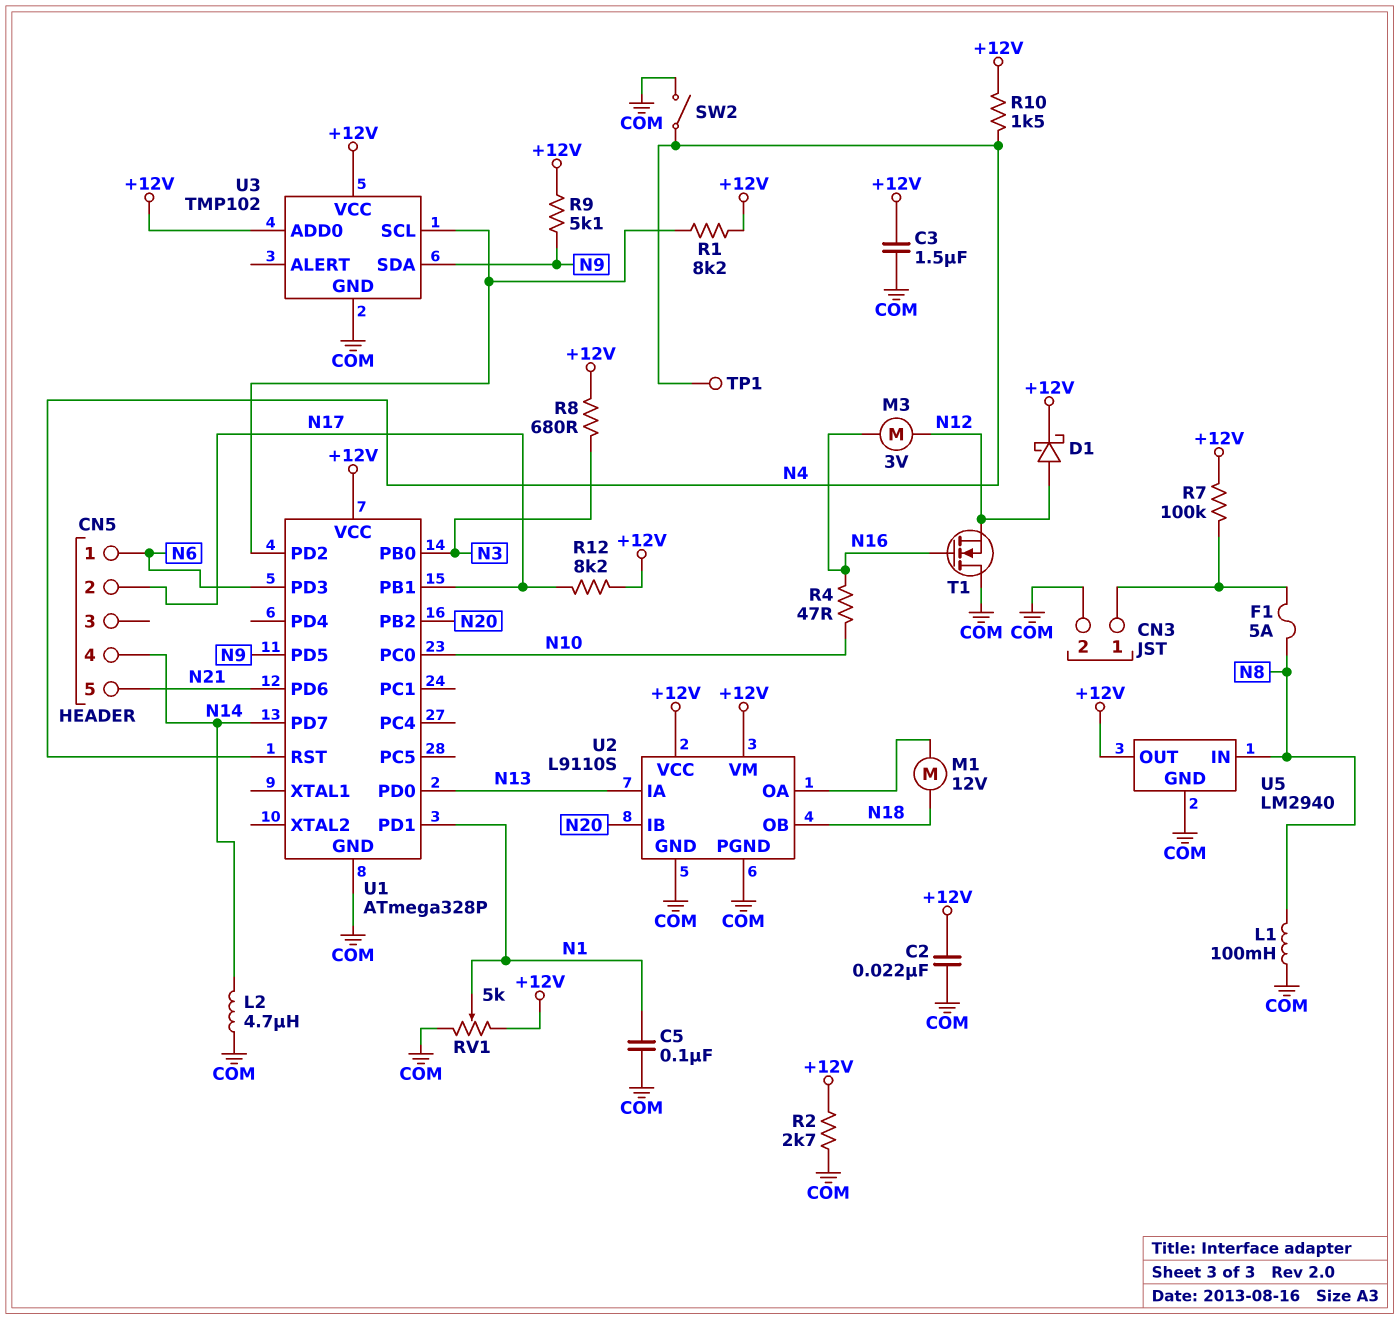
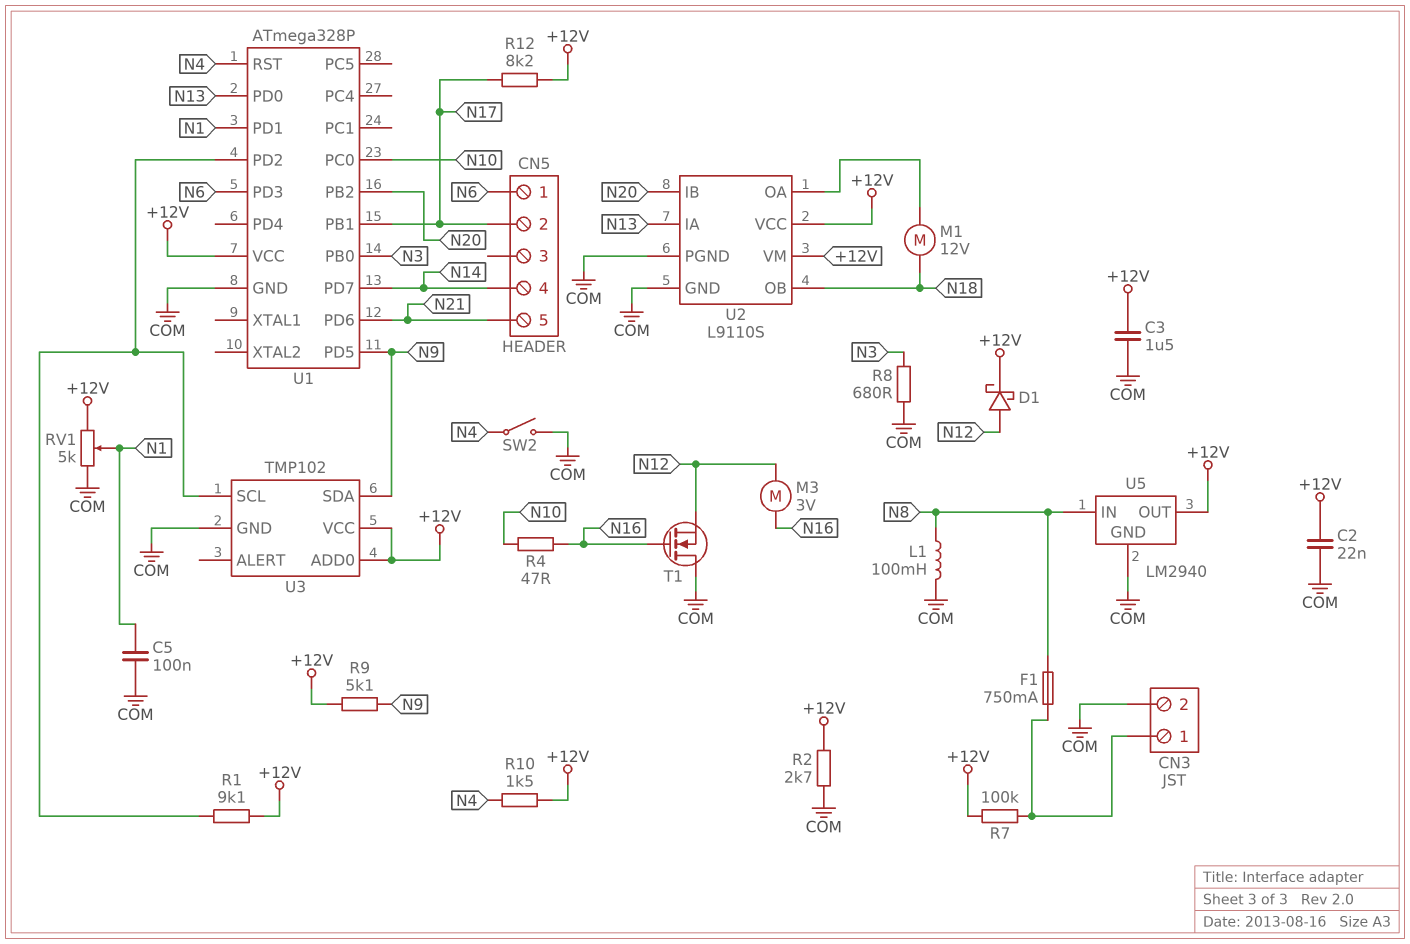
F1: 5A (CN3/1, N8) -> 750mA (CN3/1, N8)
L2: 4.7uH (COM, N14) -> none
R1: 8.2k (+12V, U1/PD2) -> 9.1k (+12V, U1/PD2)
R8: 680 (+12V, N3) -> 680 (COM, N3)
TP1: test point (N4) -> none

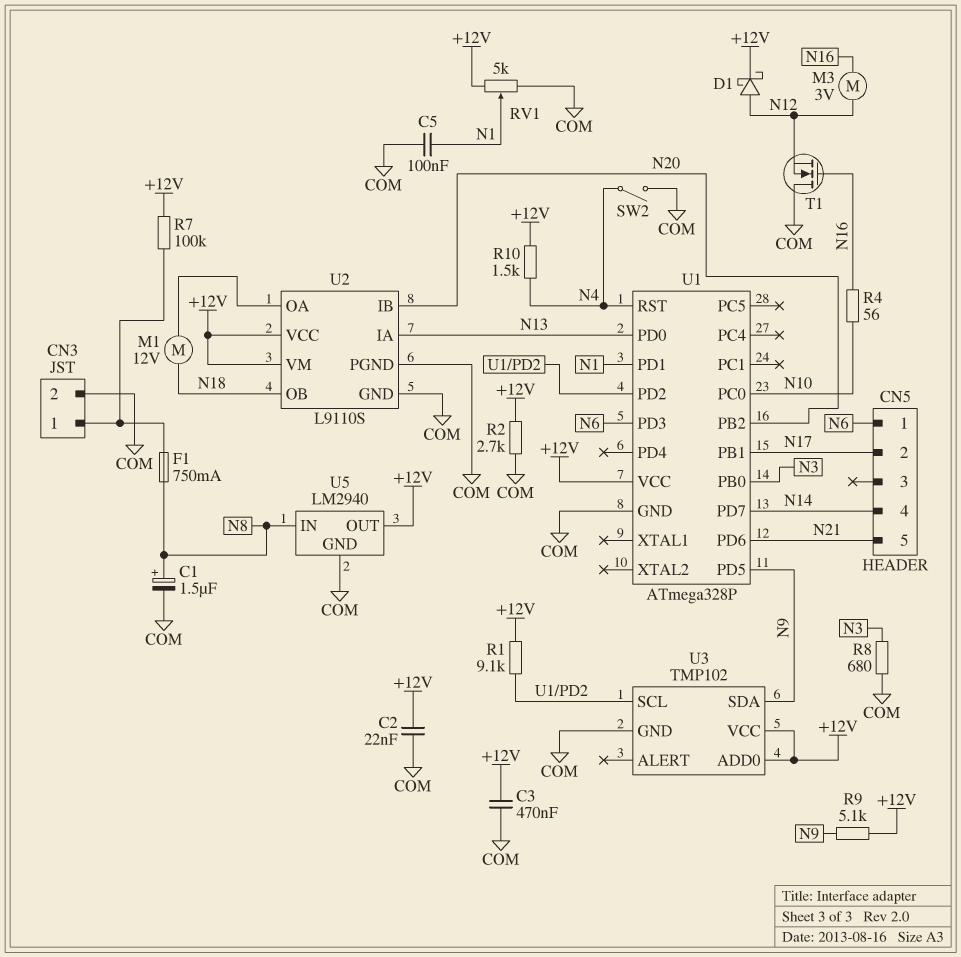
C1: none -> 1.5uF (plus N8, minus COM)
C3: 1.5uF (+12V, COM) -> 470nF (+12V, COM)
L1: 100mH (COM, N8) -> none
R4: 47 (N10, N16) -> 56 (N10, N16)
R12: 8.2k (+12V, N17) -> none

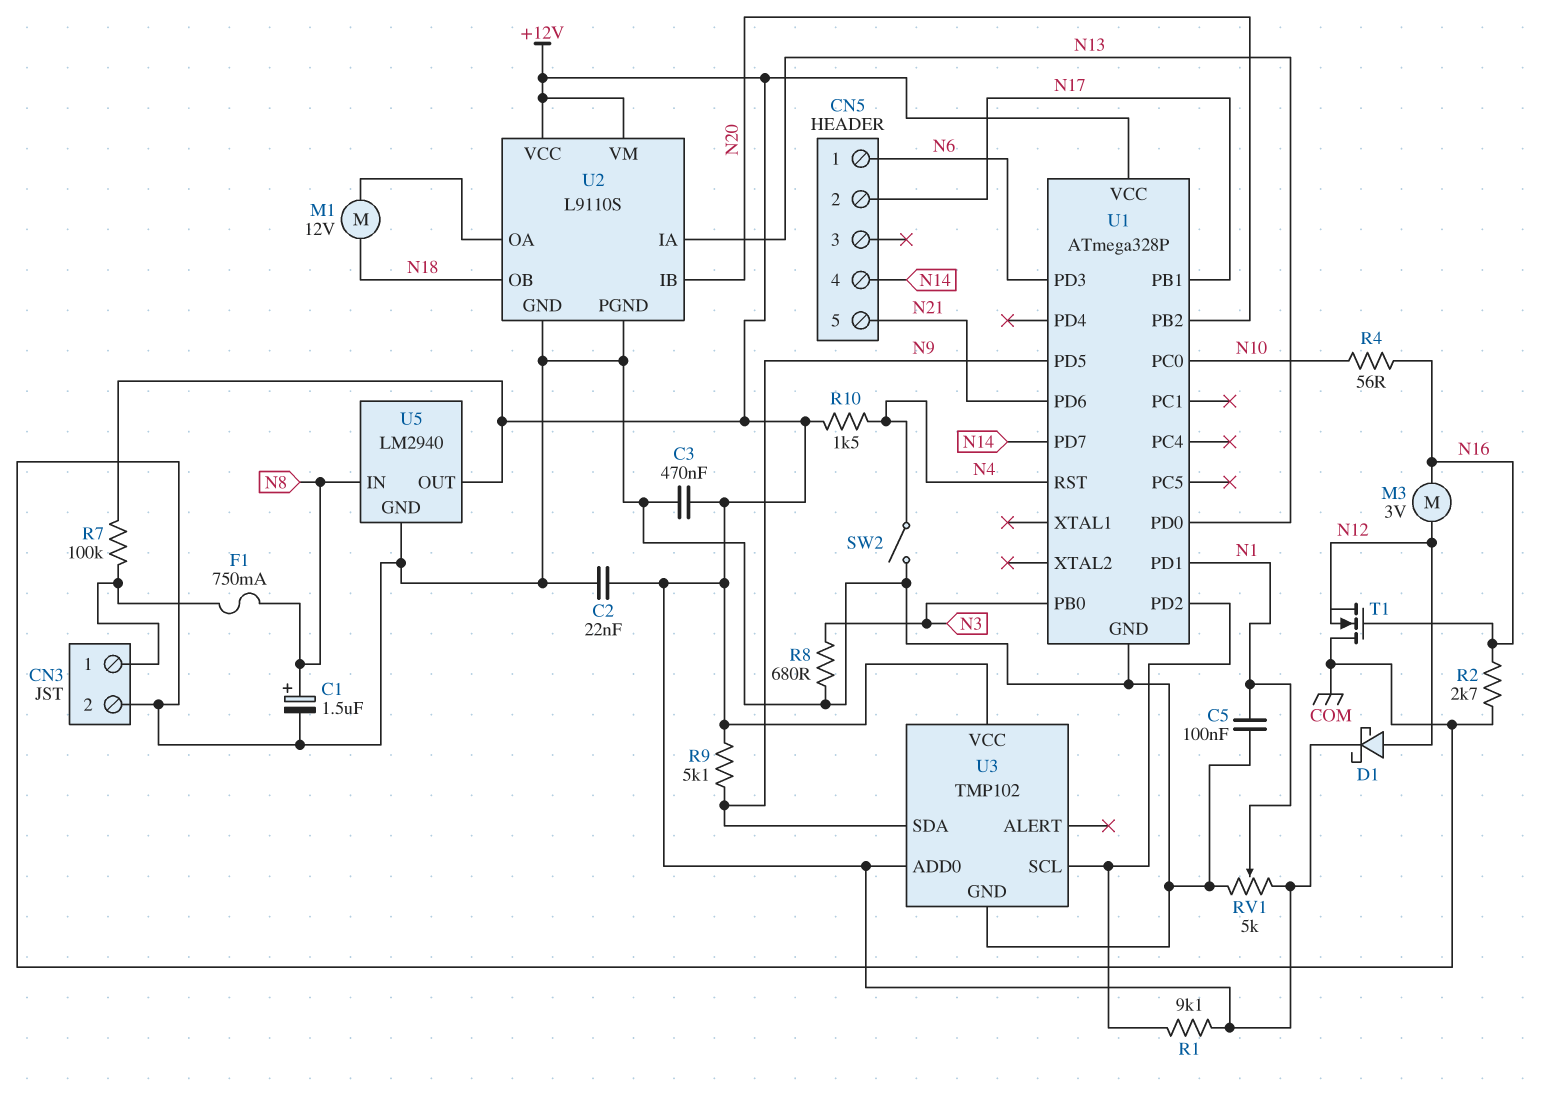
R2: 2.7k (+12V, COM) -> 2.7k (COM, N16)

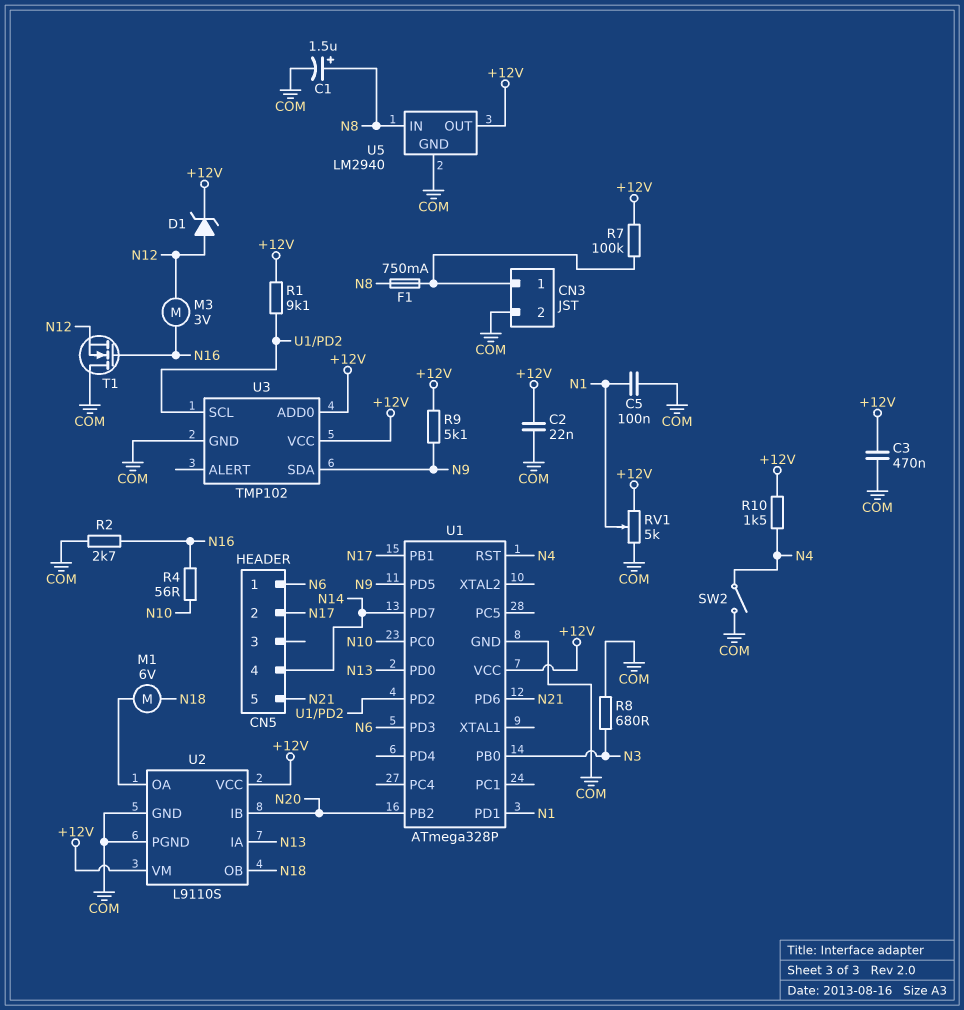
D1: schottky (A N12, K +12V) -> zener (A N12, K +12V)
M1: motor 12V (N18, U2/OA) -> motor 6V (N18, U2/OA)

